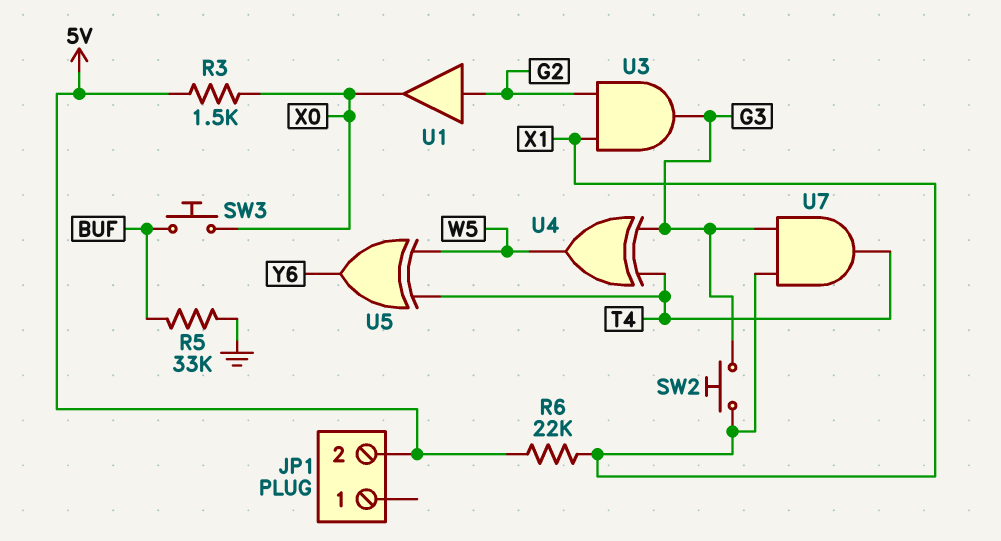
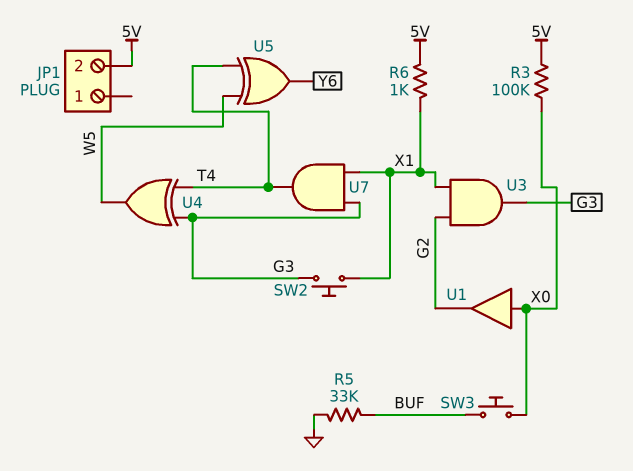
R3: 1.5k (5V, X0) -> 100k (5V, X0)
R6: 22k (5V, X1) -> 1k (5V, X1)
U1: buffer (in G2, out X0) -> buffer (in X0, out G2)

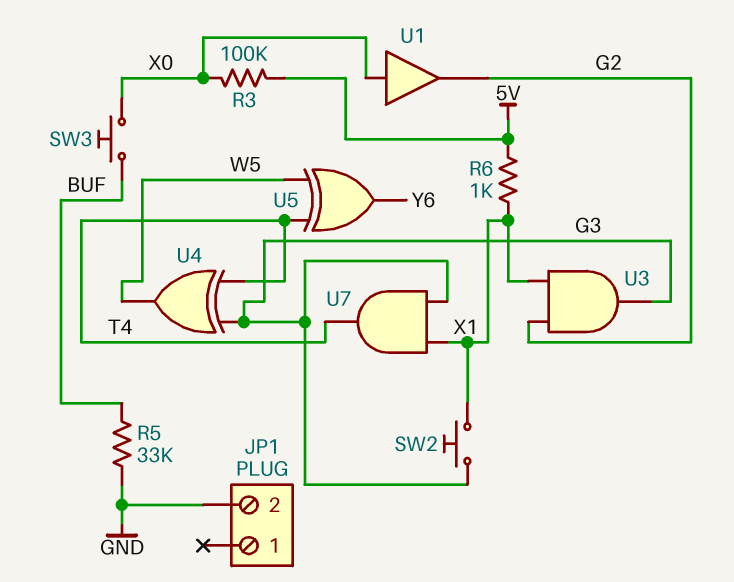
JP1 pin 2: 5V -> GND

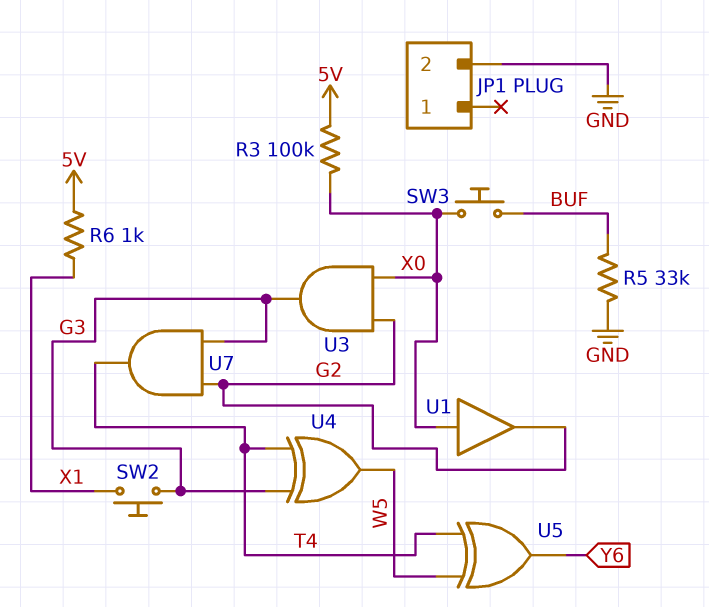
U3: AND (in G2, in X1, out G3) -> AND (in G2, in X0, out G3)
U7: AND (in G3, in X1, out T4) -> AND (in G2, in G3, out T4)

